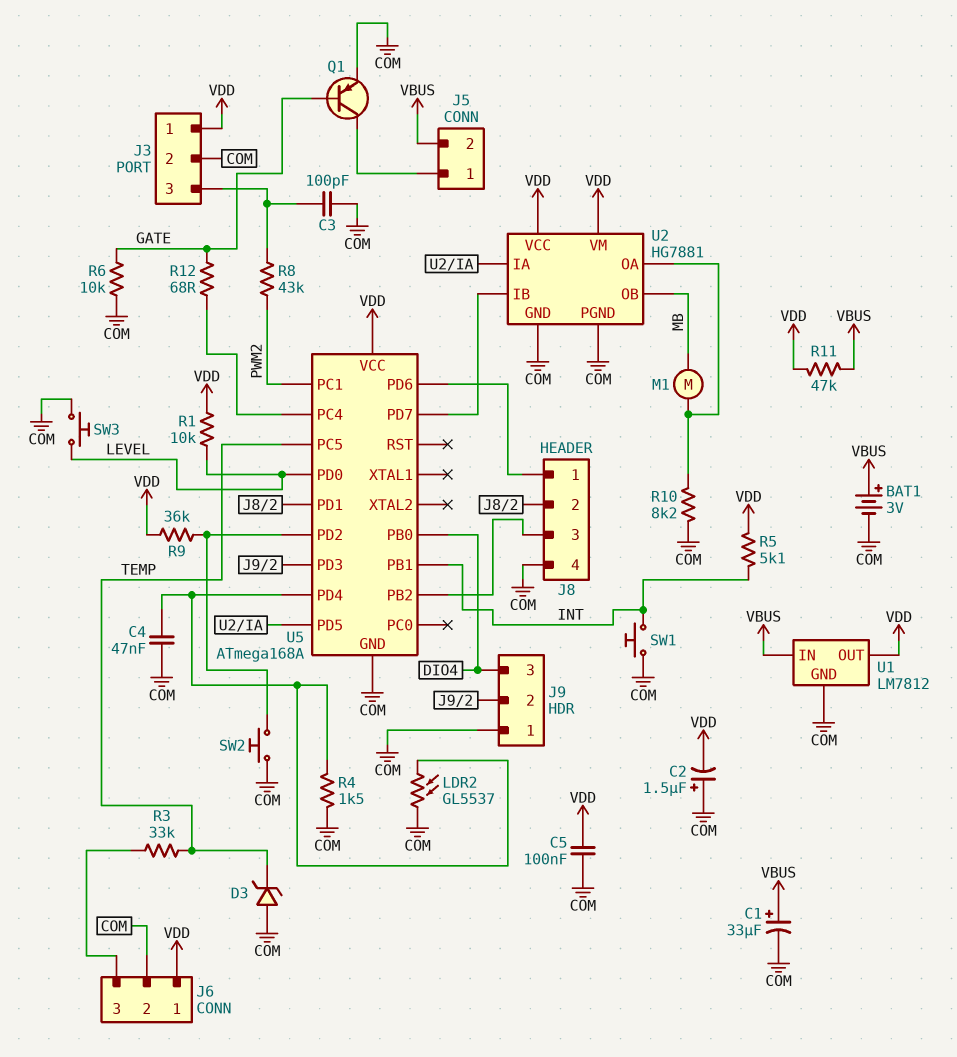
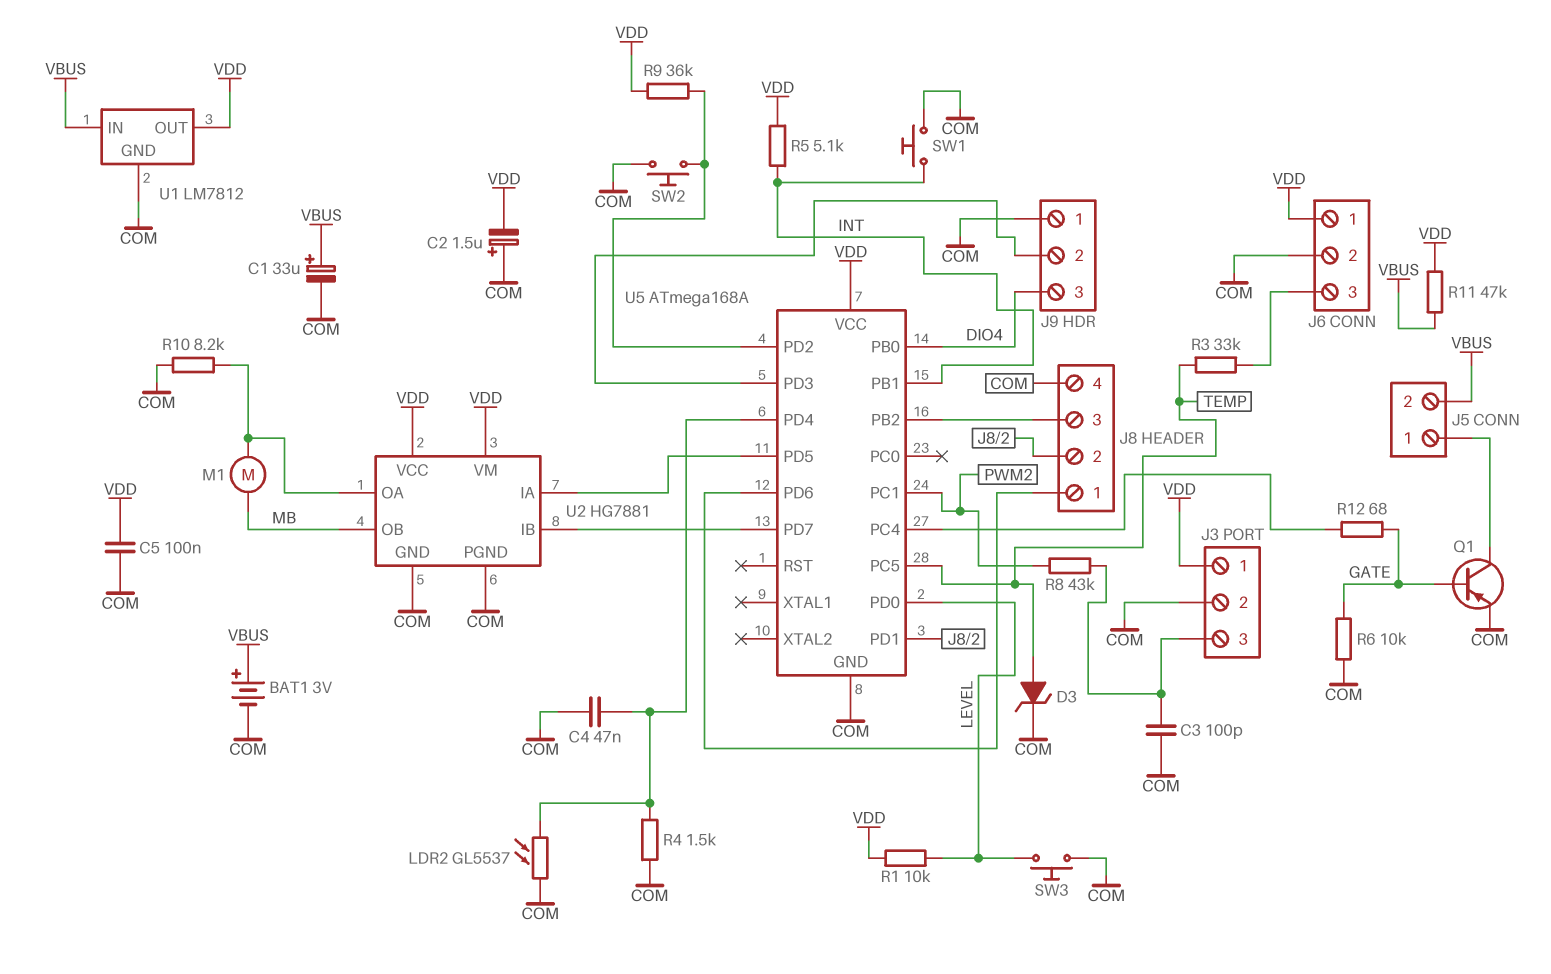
D3: zener (A COM, K TEMP) -> zener (A TEMP, K COM)

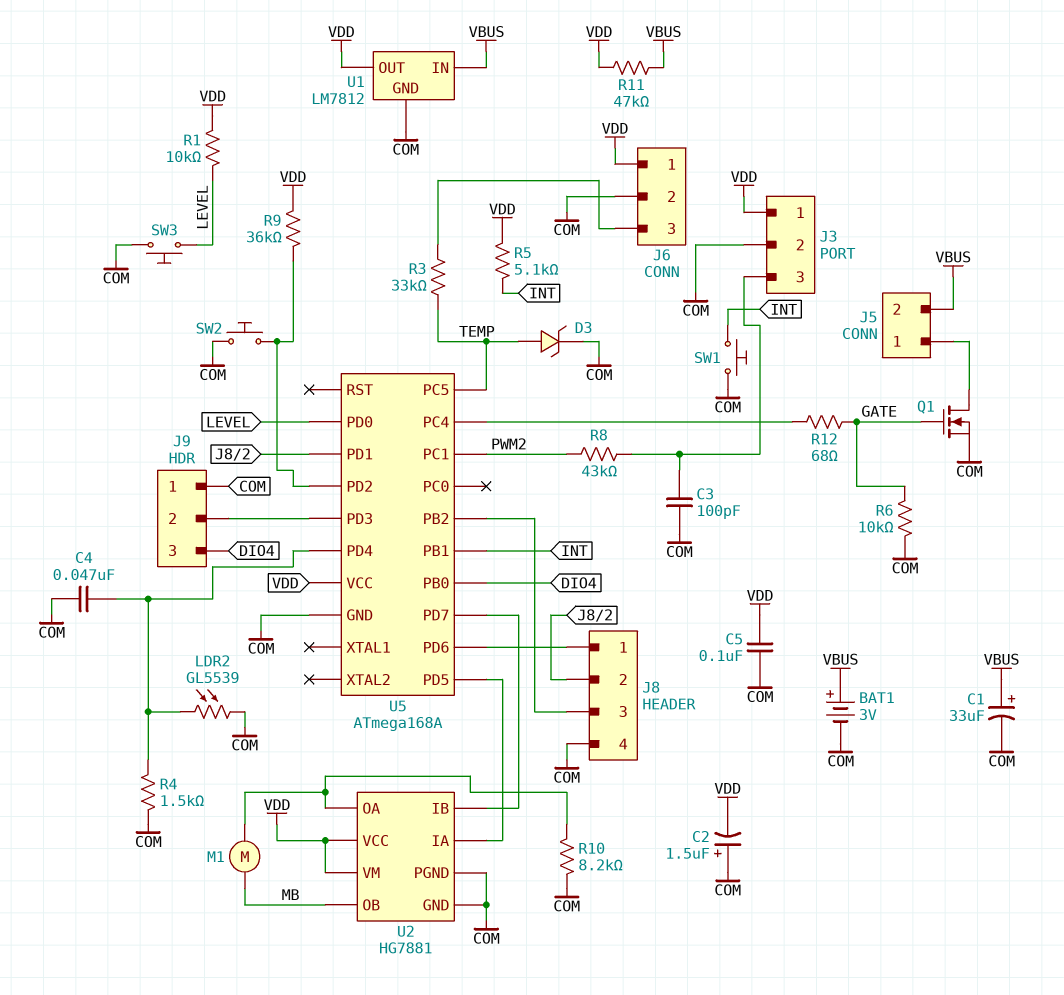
LDR2: GL5537 (COM, U5/PD4) -> GL5539 (COM, U5/PD4)
Q1: PNP (B GATE, C J5/1, E COM) -> NMOS (G GATE, D J5/1, S COM)

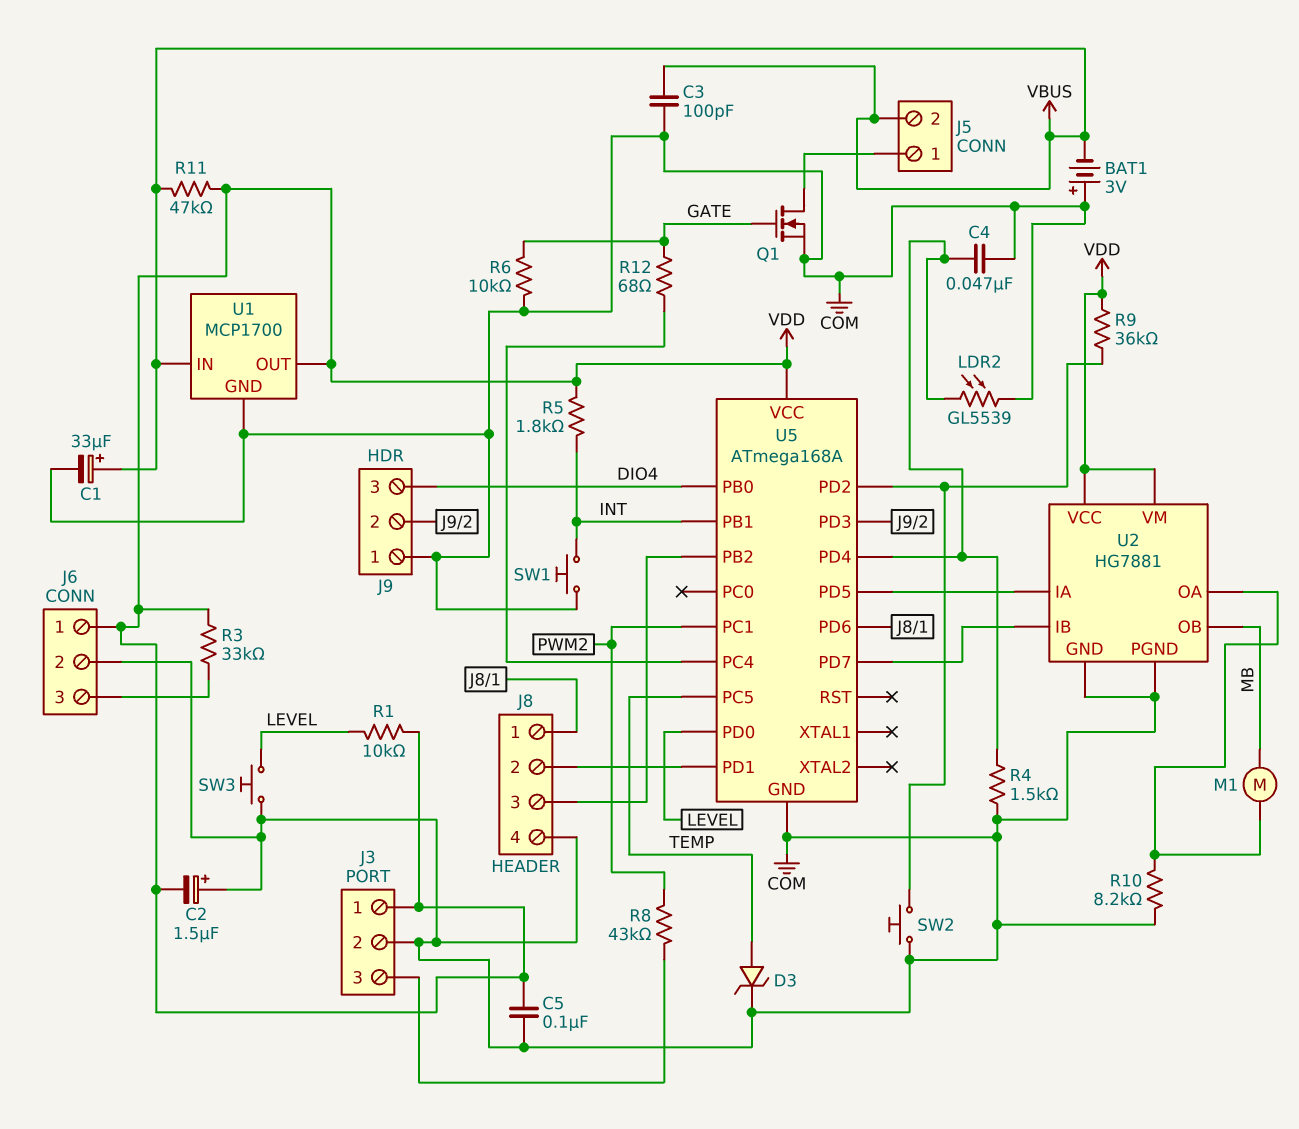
BAT1: 3V (plus VBUS, minus COM) -> 3V (plus COM, minus VBUS)
C3: 100pF (COM, J3/3) -> 100pF (COM, VBUS)
R3: 33k (J6/3, TEMP) -> 33k (J6/3, VDD)
R5: 5.1k (INT, VDD) -> 1.8k (INT, VDD)
U1: LM7812 -> MCP1700

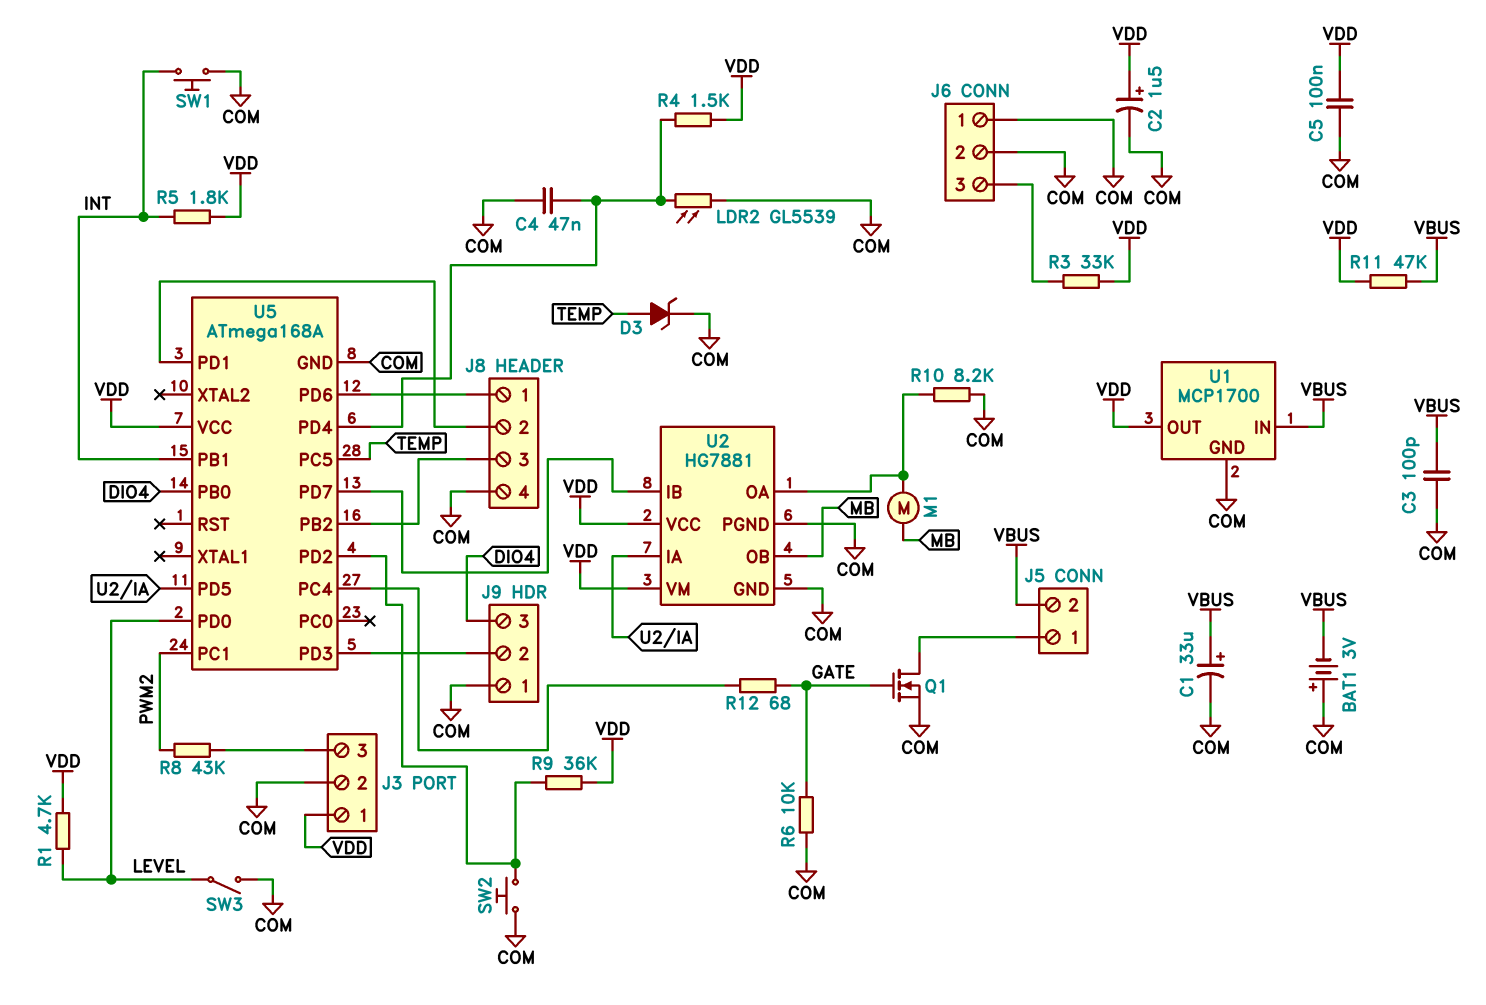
C2: 1.5uF (plus COM, minus VDD) -> 1.5uF (plus VDD, minus COM)
J6 pin 1: VDD -> COM
R1: 10k (LEVEL, VDD) -> 4.7k (LEVEL, VDD)
R4: 1.5k (COM, U5/PD4) -> 1.5k (U5/PD4, VDD)
SW3: button (COM, LEVEL) -> switch (COM, LEVEL)

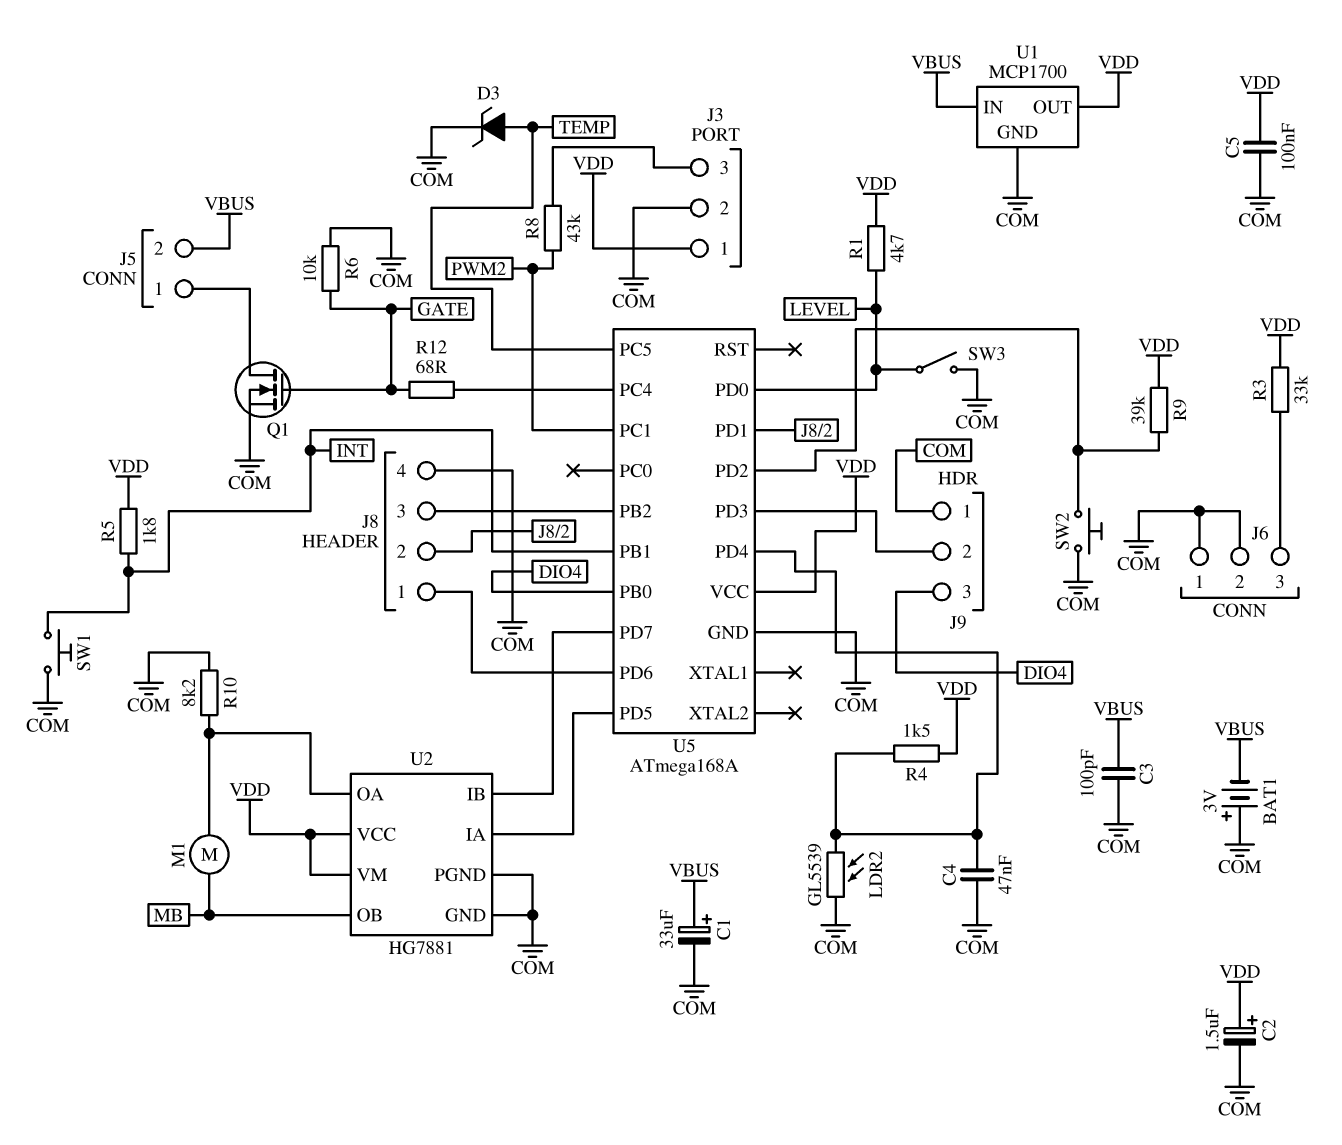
R9: 36k (U5/PD2, VDD) -> 39k (U5/PD2, VDD)
R11: 47k (VBUS, VDD) -> none

